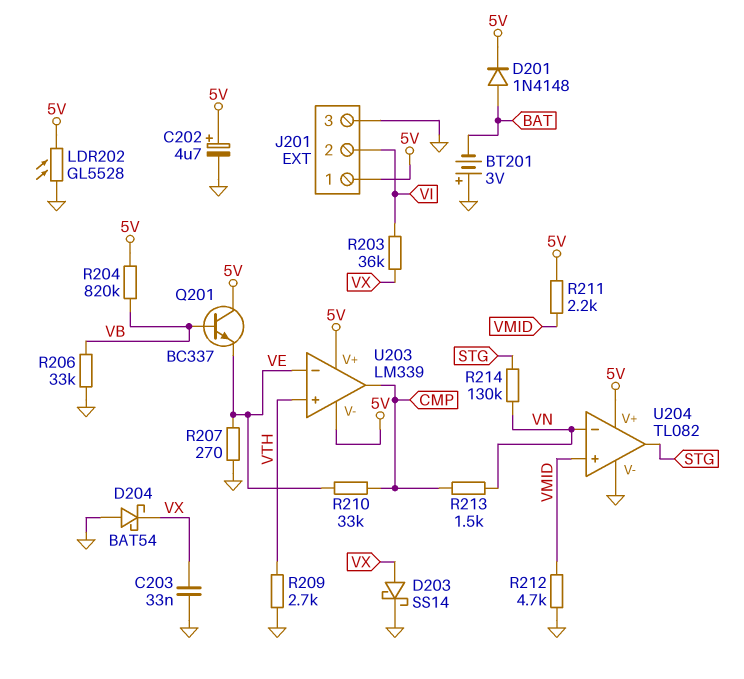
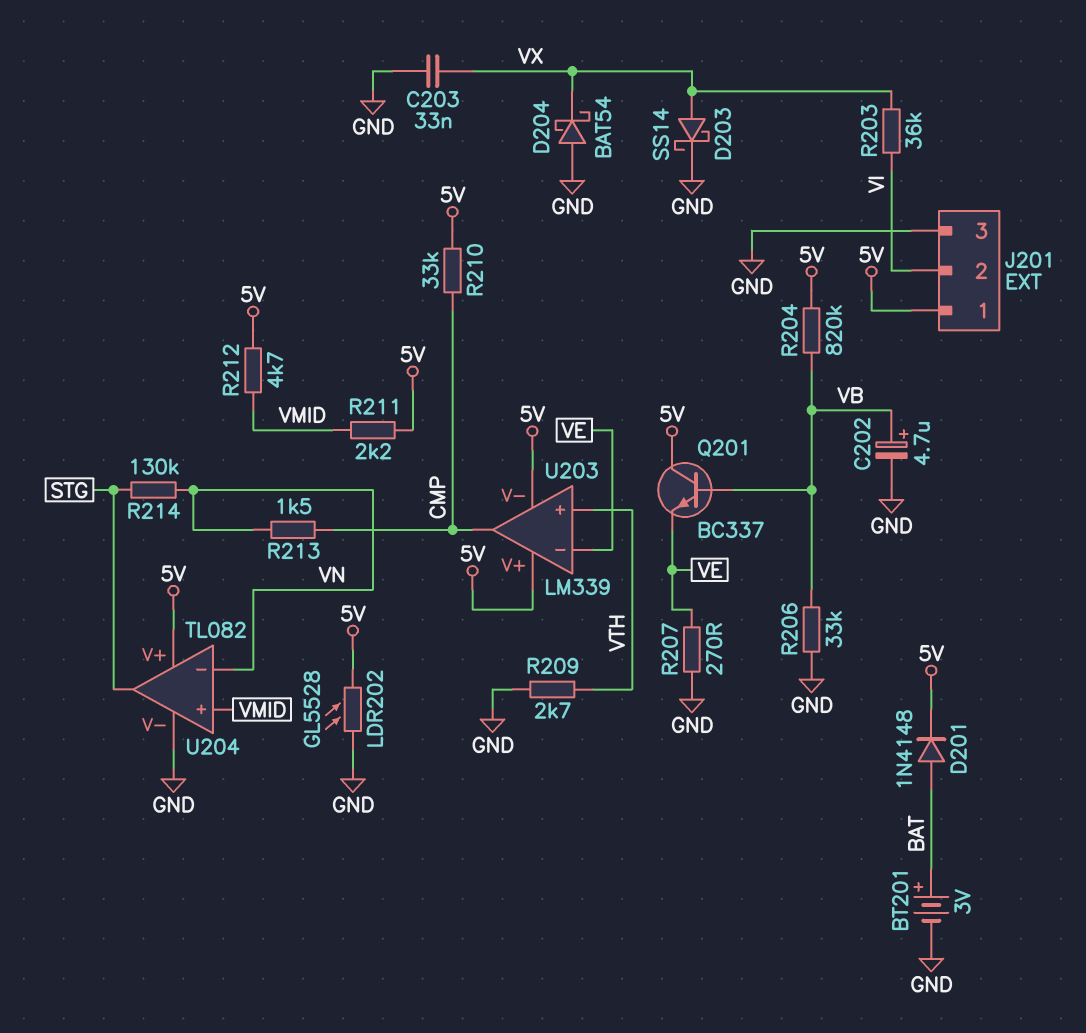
BT201: 3V (plus GND, minus BAT) -> 3V (plus BAT, minus GND)
C202: 4.7uF (plus 5V, minus GND) -> 4.7uF (plus VB, minus GND)
R210: 33k (CMP, VE) -> 33k (5V, CMP)
R212: 4.7k (GND, VMID) -> 4.7k (5V, VMID)

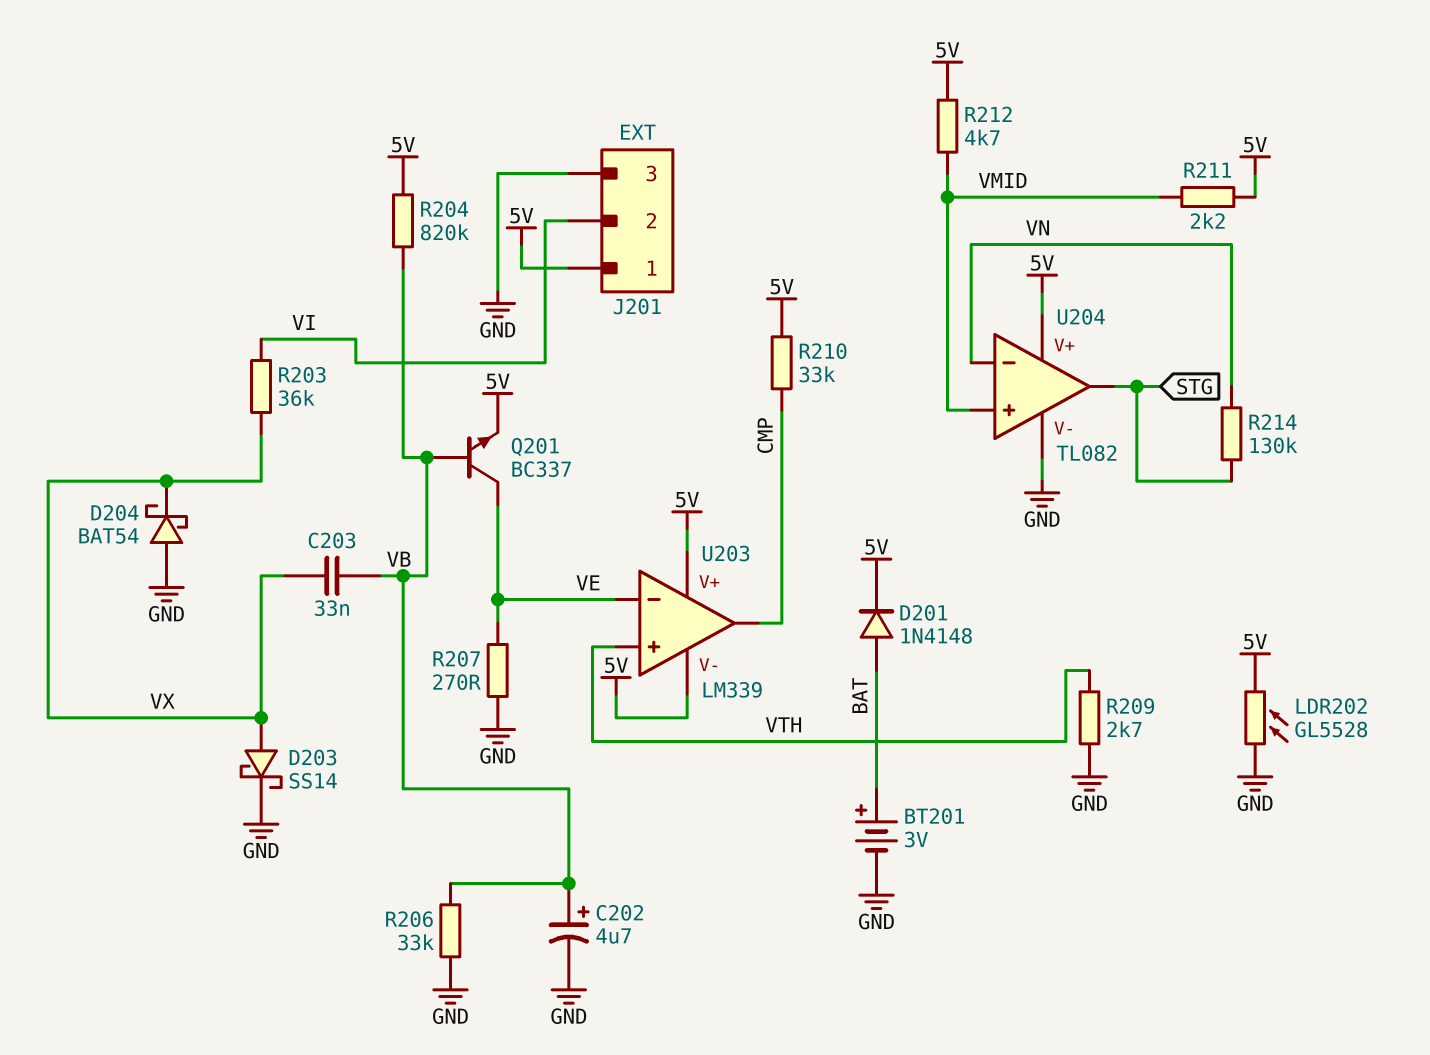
C203: 33nF (GND, VX) -> 33nF (VB, VX)
Q201: NPN BC337 (B VB, C 5V, E VE) -> NPN BC337 (B VB, C VE, E 5V)
R213: 1.5k (CMP, VN) -> none

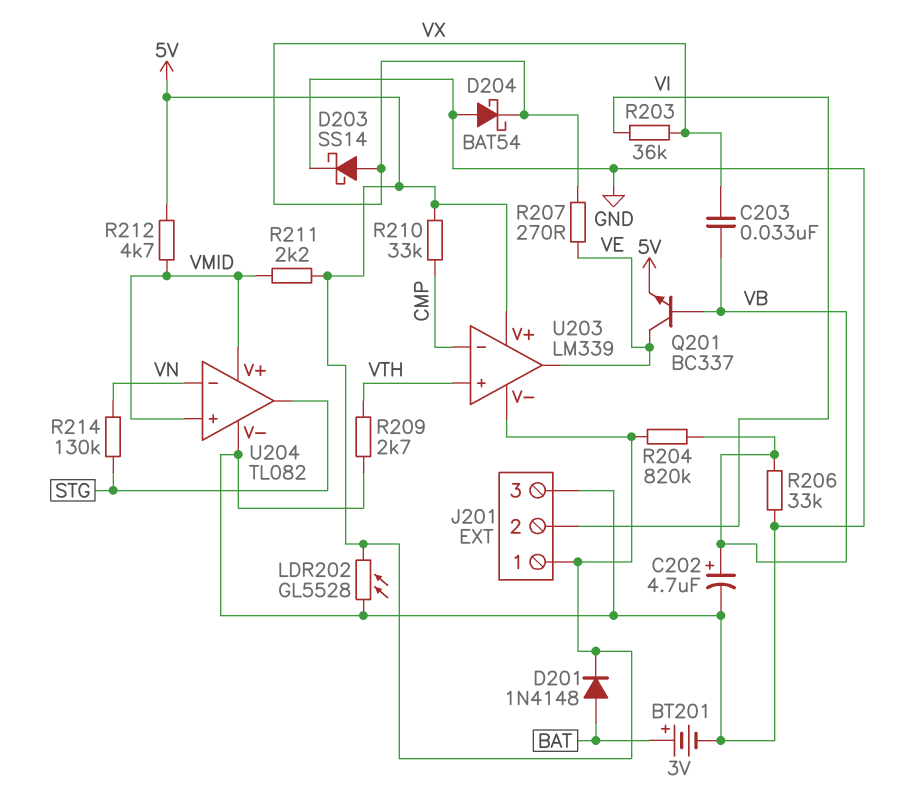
R207: 270 (GND, VE) -> 270 (VE, VX)
U203 pin in-: VE -> CMP
U203 pin out: CMP -> VE
U204 pin V+: 5V -> VMID

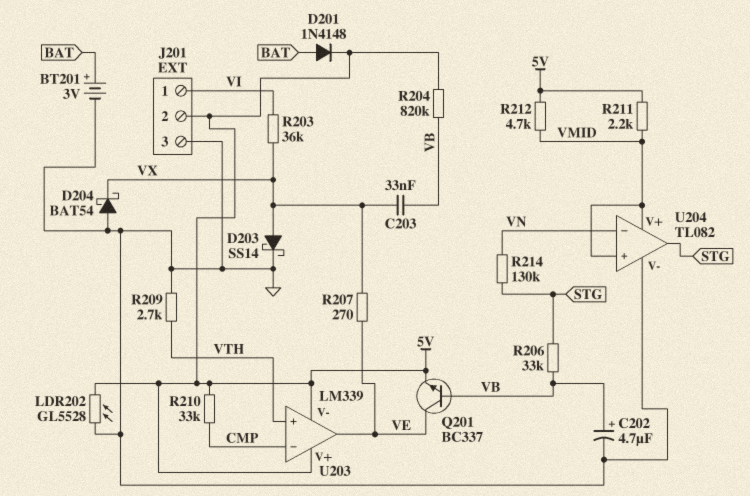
J201 pin 1: 5V -> VI
J201 pin 2: VI -> 5V
R206: 33k (GND, VB) -> 33k (STG, VB)

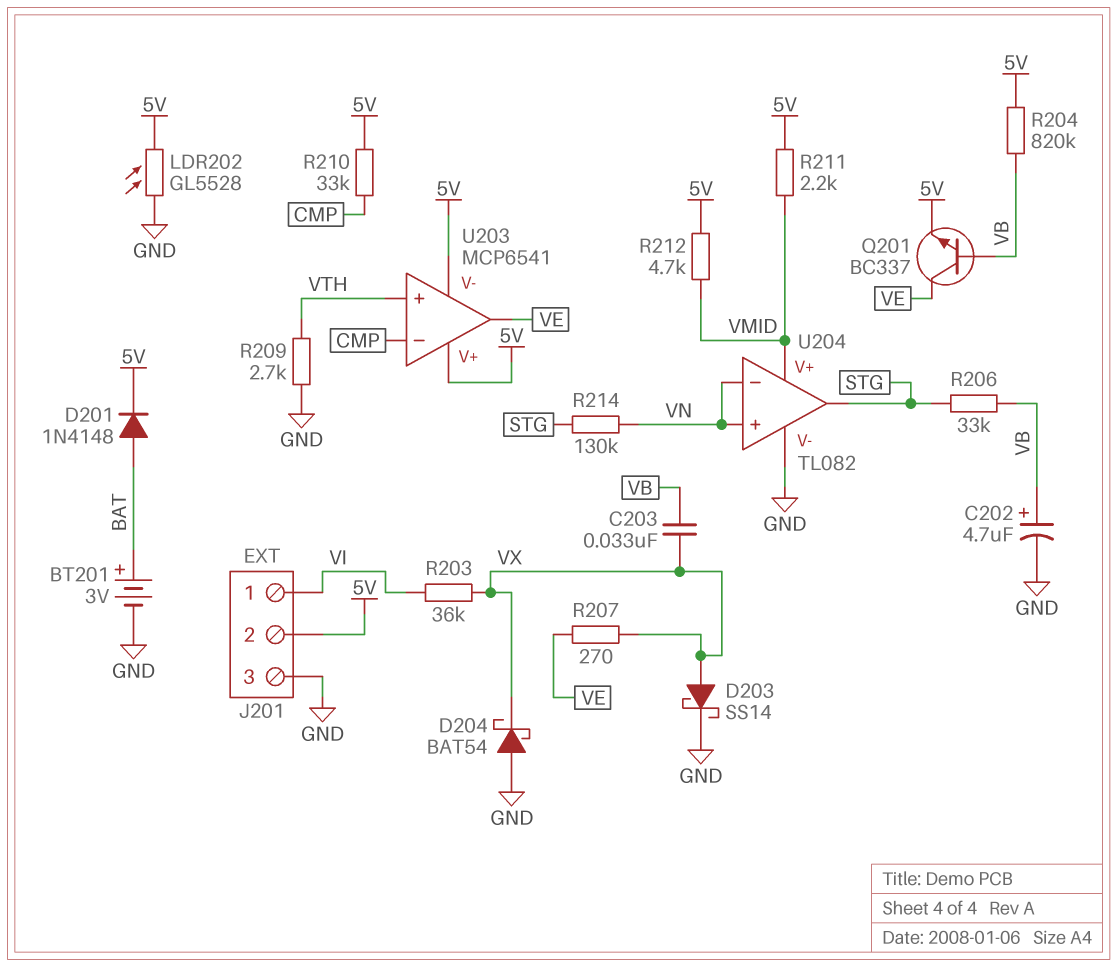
U203: LM339 -> MCP6541
U204 pin in+: VMID -> VN

